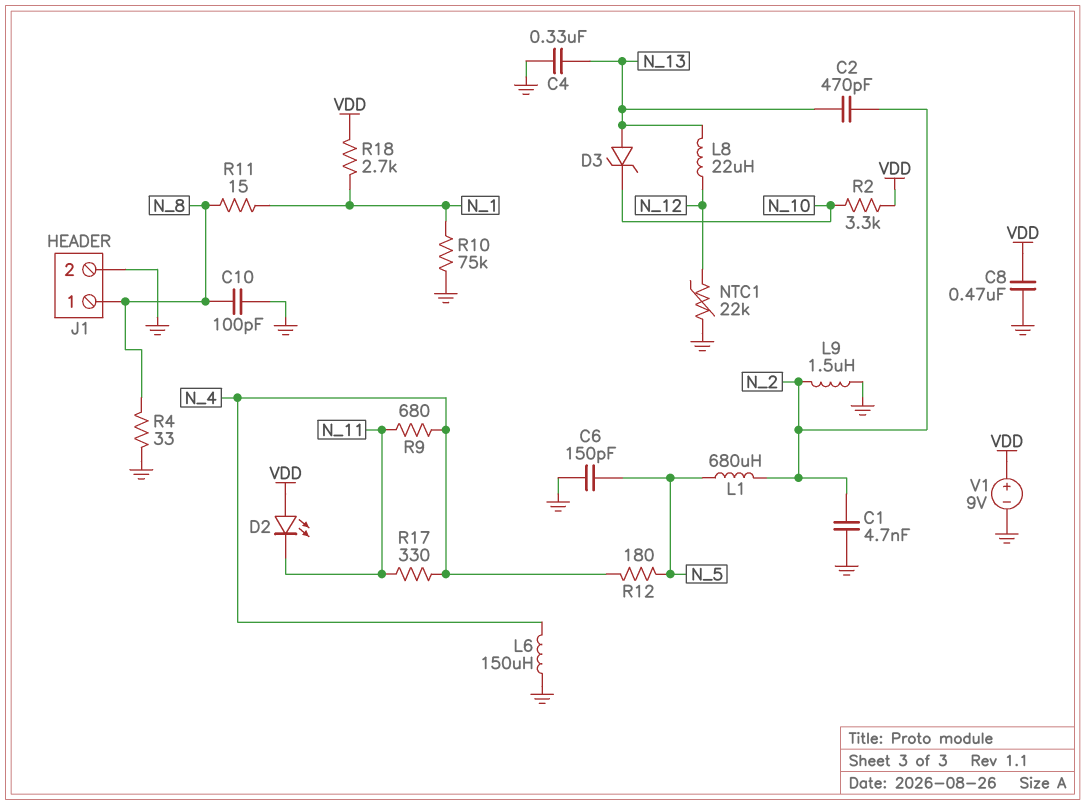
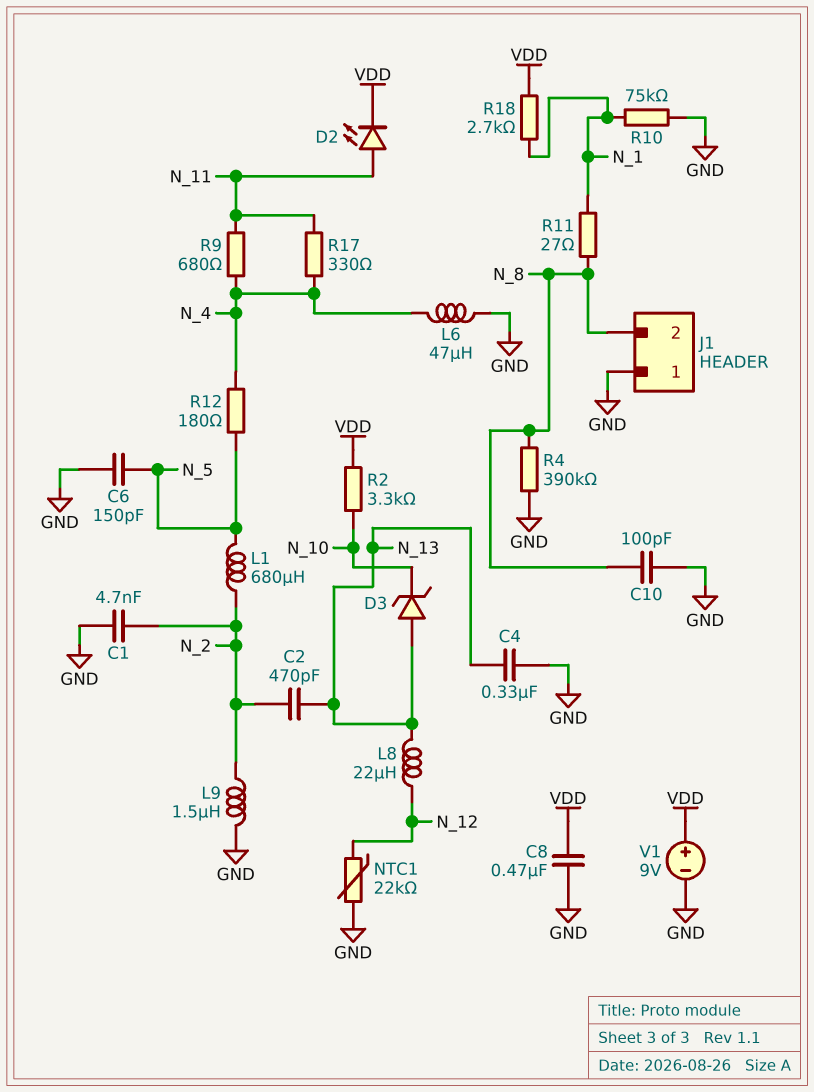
D2: LED (A VDD, K N_11) -> LED (A N_11, K VDD)
J1 pin 1: N_8 -> GND
J1 pin 2: GND -> N_8
L6: 150uH (GND, N_4) -> 47uH (GND, N_4)
R4: 33 (GND, N_8) -> 390k (GND, N_8)
R11: 15 (N_1, N_8) -> 27 (N_1, N_8)

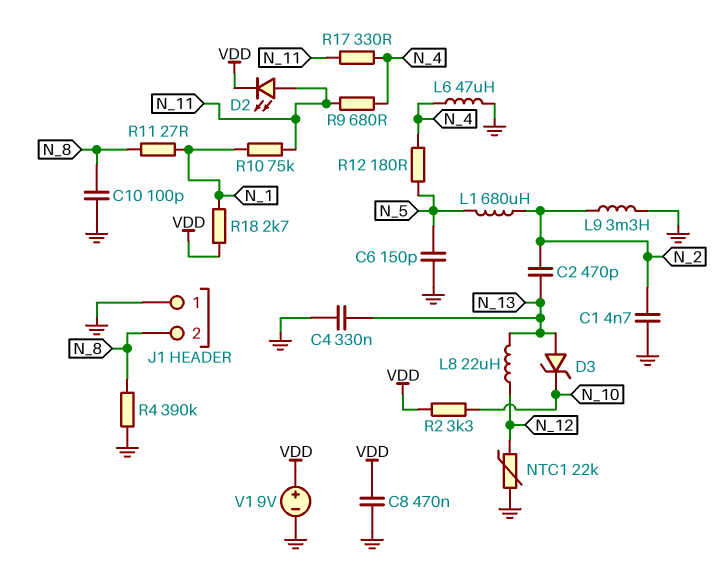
L9: 1.5uH (GND, N_2) -> 3.3mH (GND, N_2)
R10: 75k (GND, N_1) -> 75k (N_1, N_11)

